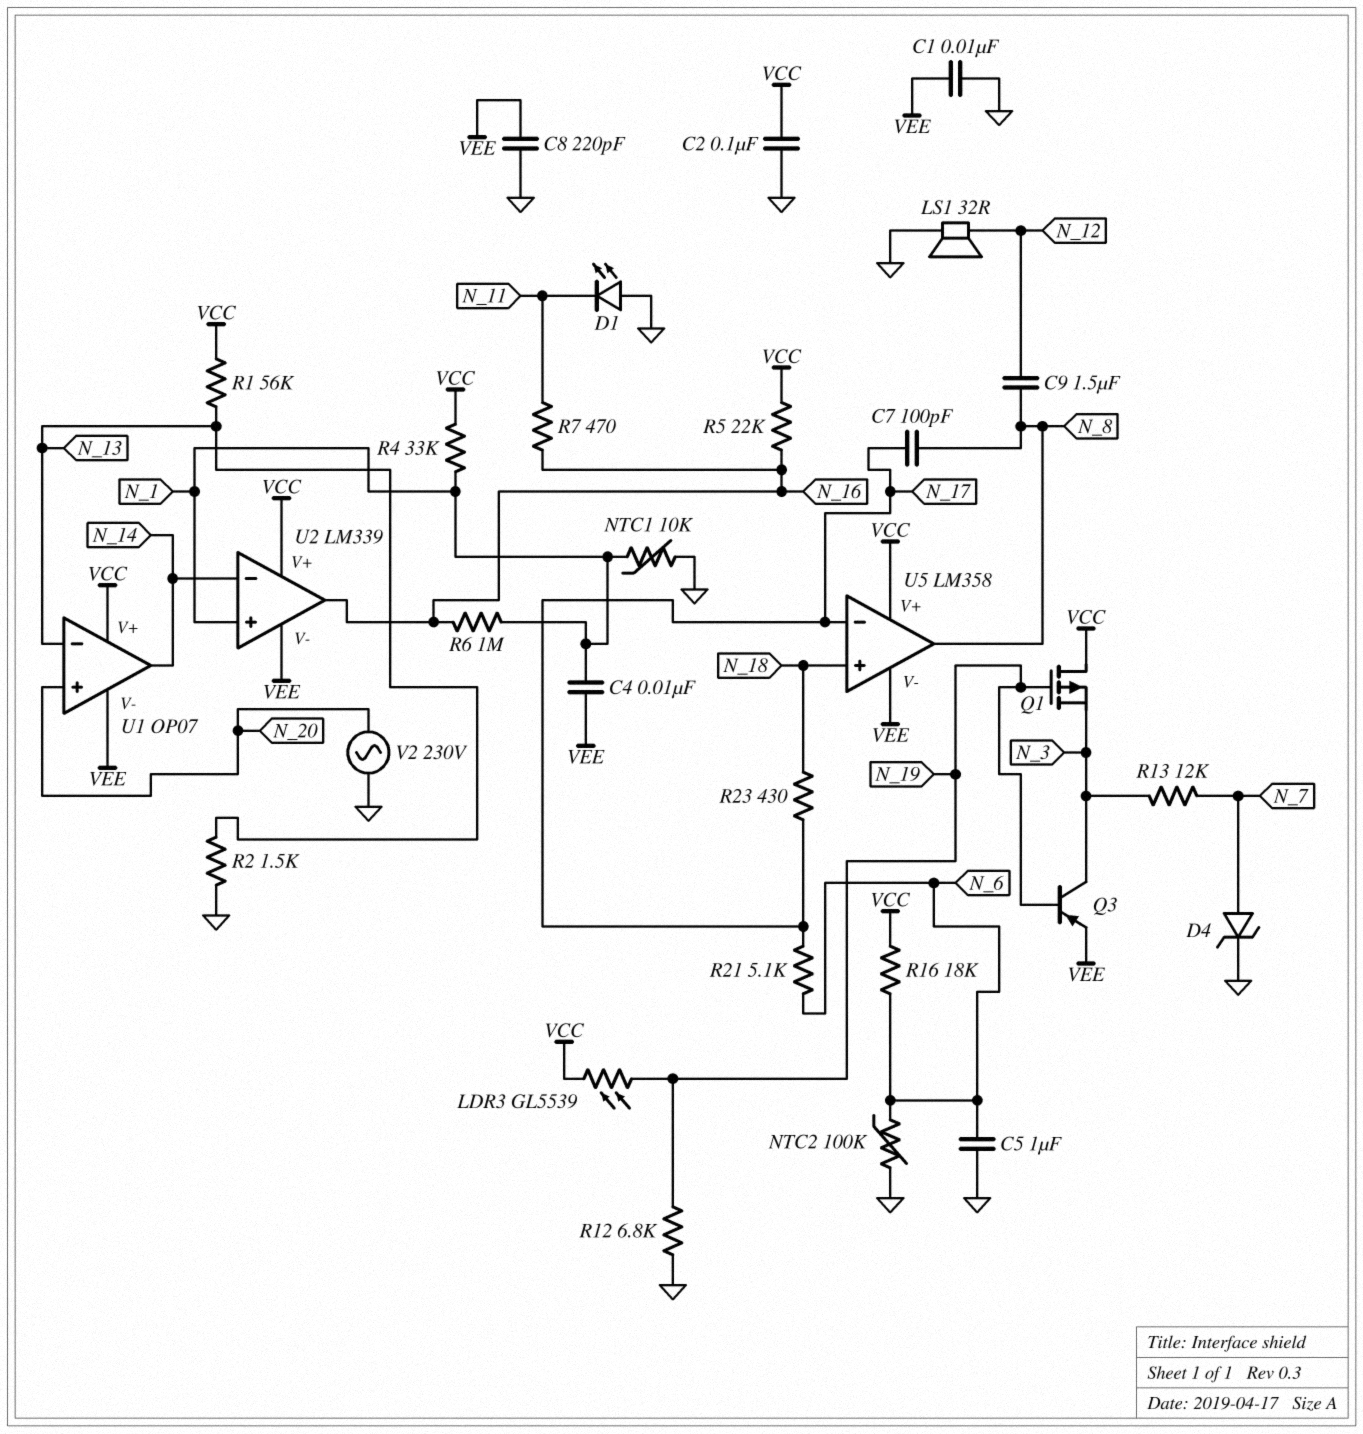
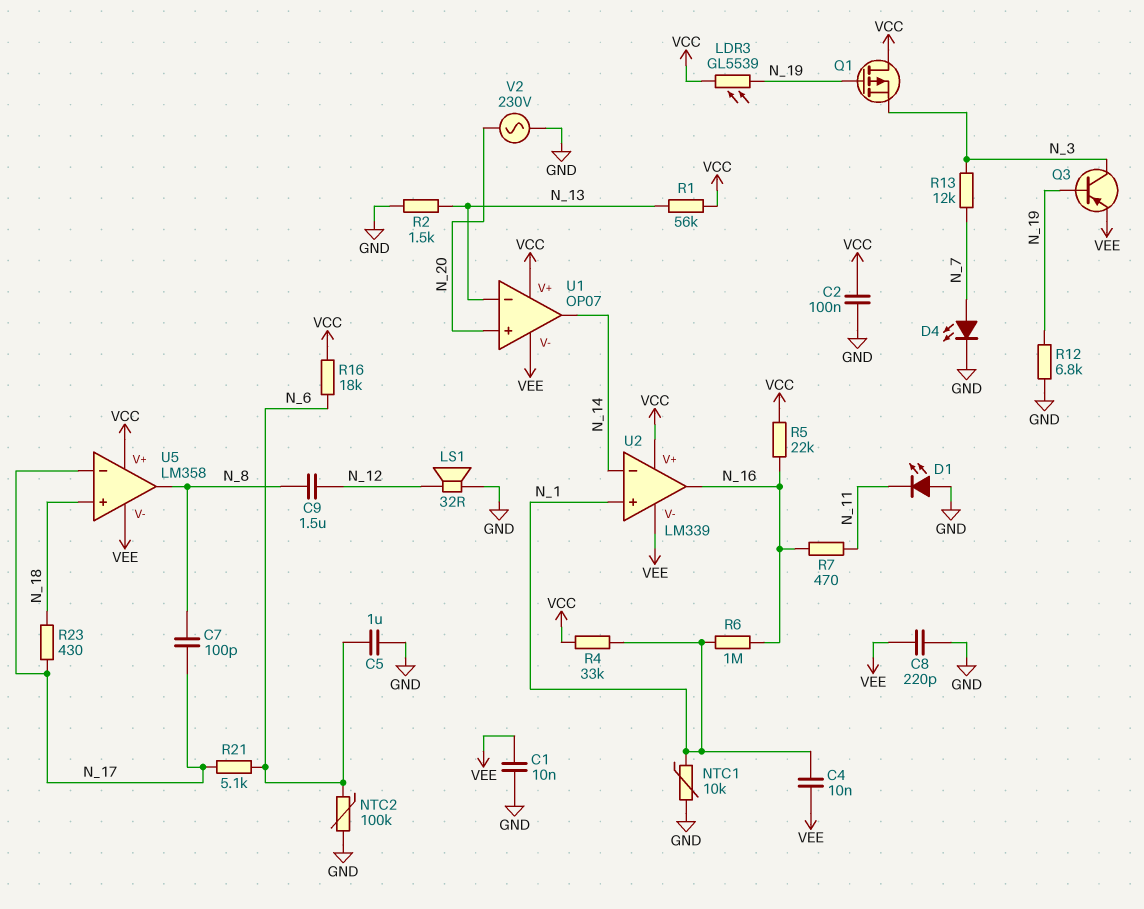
D4: zener (A N_7, K GND) -> LED (A N_7, K GND)

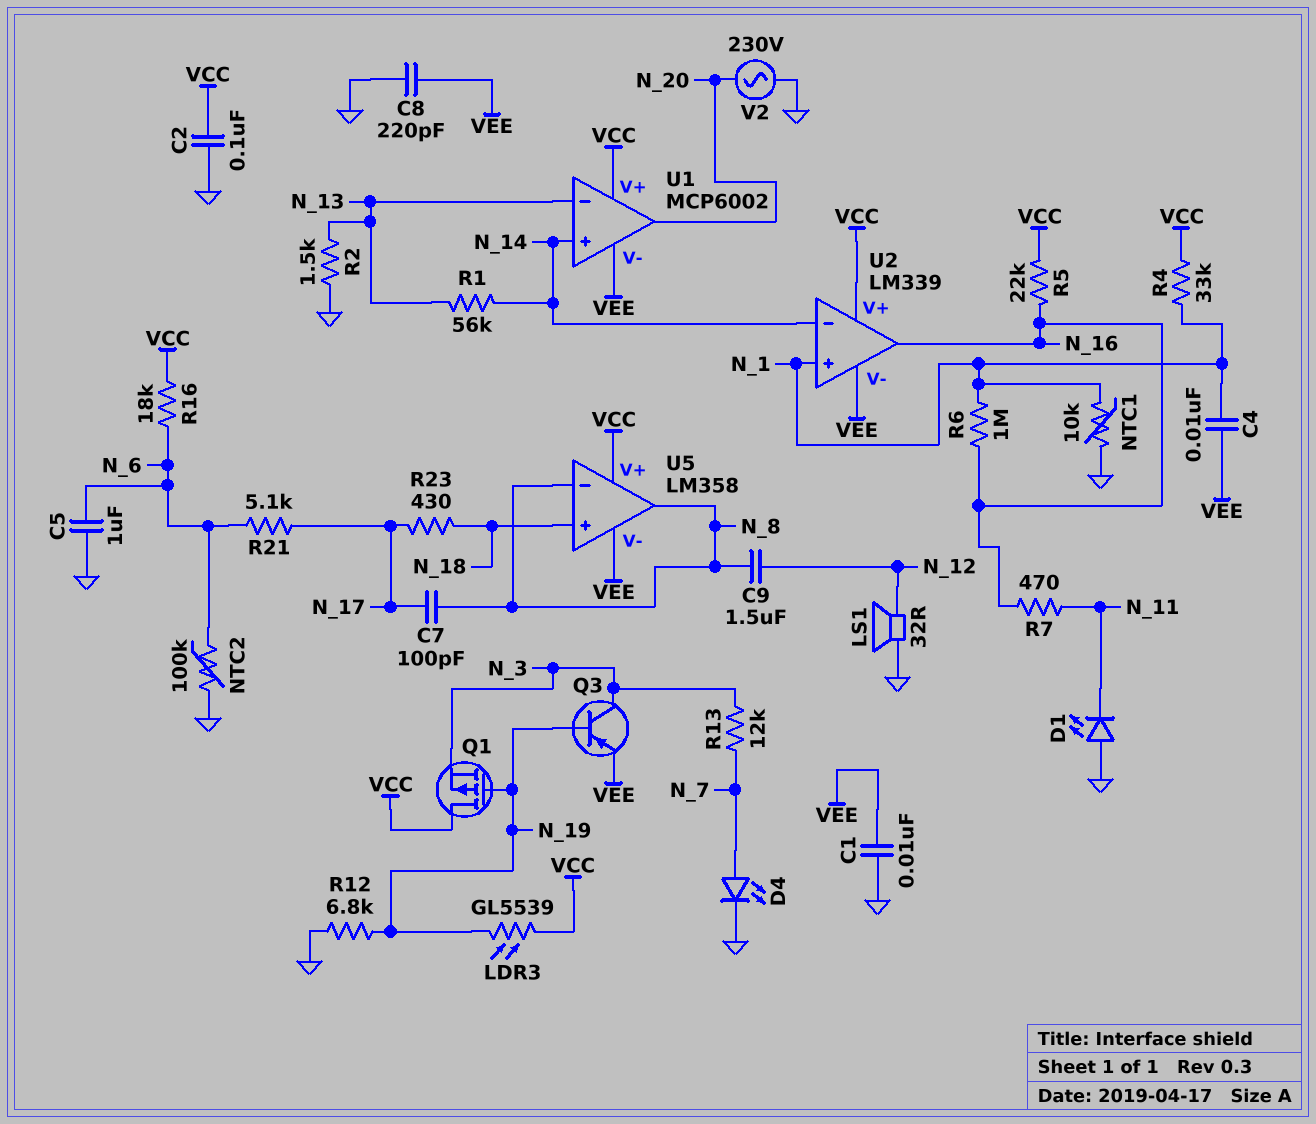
R1: 56k (N_13, VCC) -> 56k (N_13, N_14)
U1: OP07 -> MCP6002
U1 pin in+: N_20 -> N_14
U1 pin out: N_14 -> N_20
U5 pin in-: N_17 -> N_8

